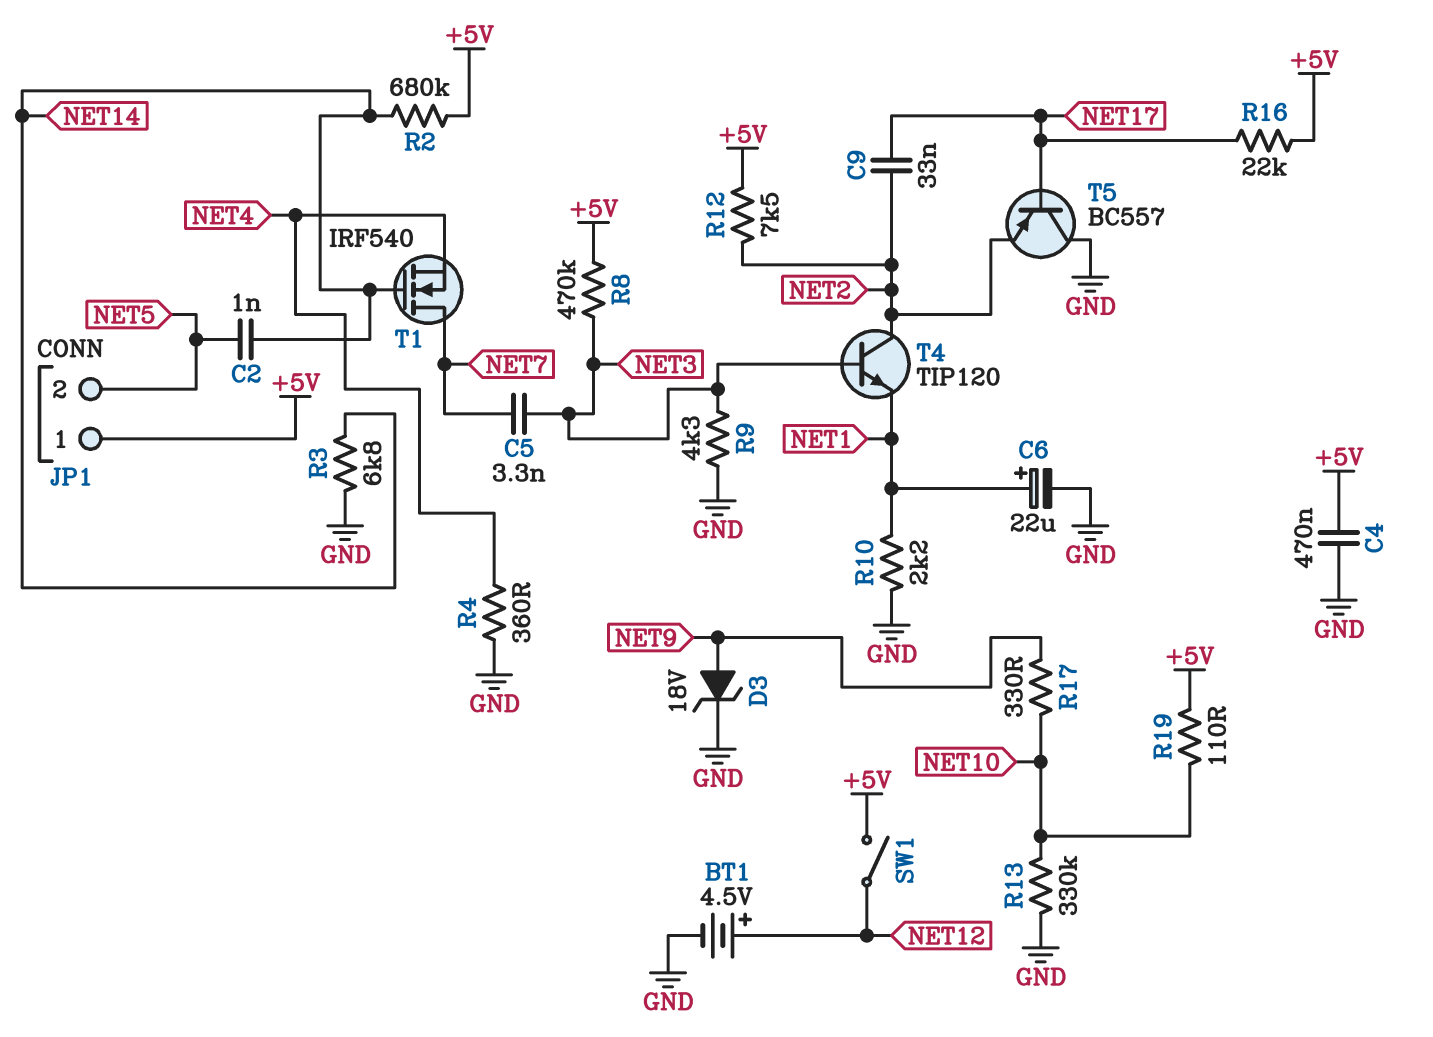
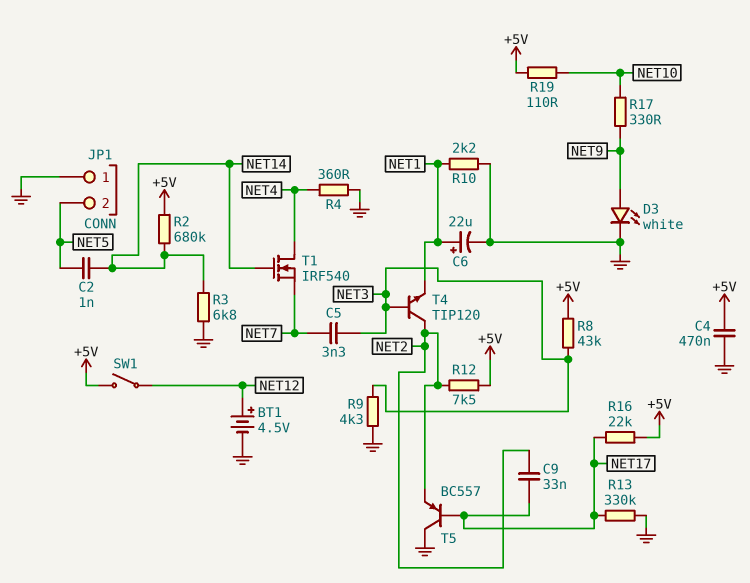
D3: zener 18V (A NET9, K GND) -> LED white (A NET9, K GND)
JP1 pin 1: +5V -> GND
R8: 470k (+5V, NET3) -> 43k (+5V, NET3)
R13: 330k (GND, NET10) -> 330k (GND, NET17)
T1: NMOS IRF540 (G NET14, D NET7, S NET4) -> NMOS IRF540 (G NET14, D NET4, S NET7)

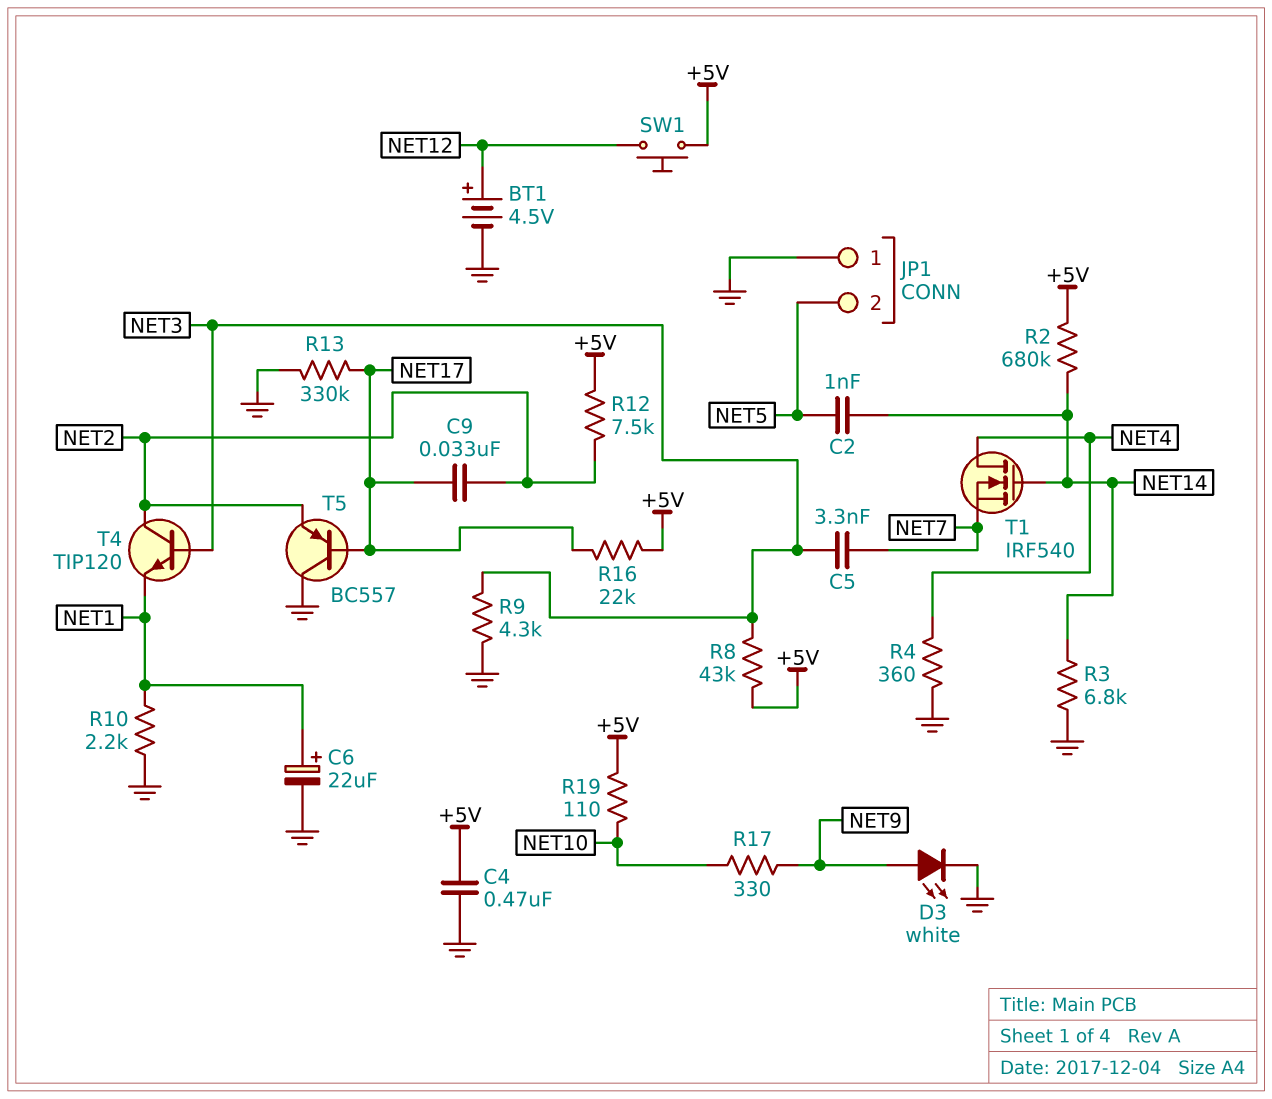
SW1: switch (+5V, NET12) -> button (+5V, NET12)

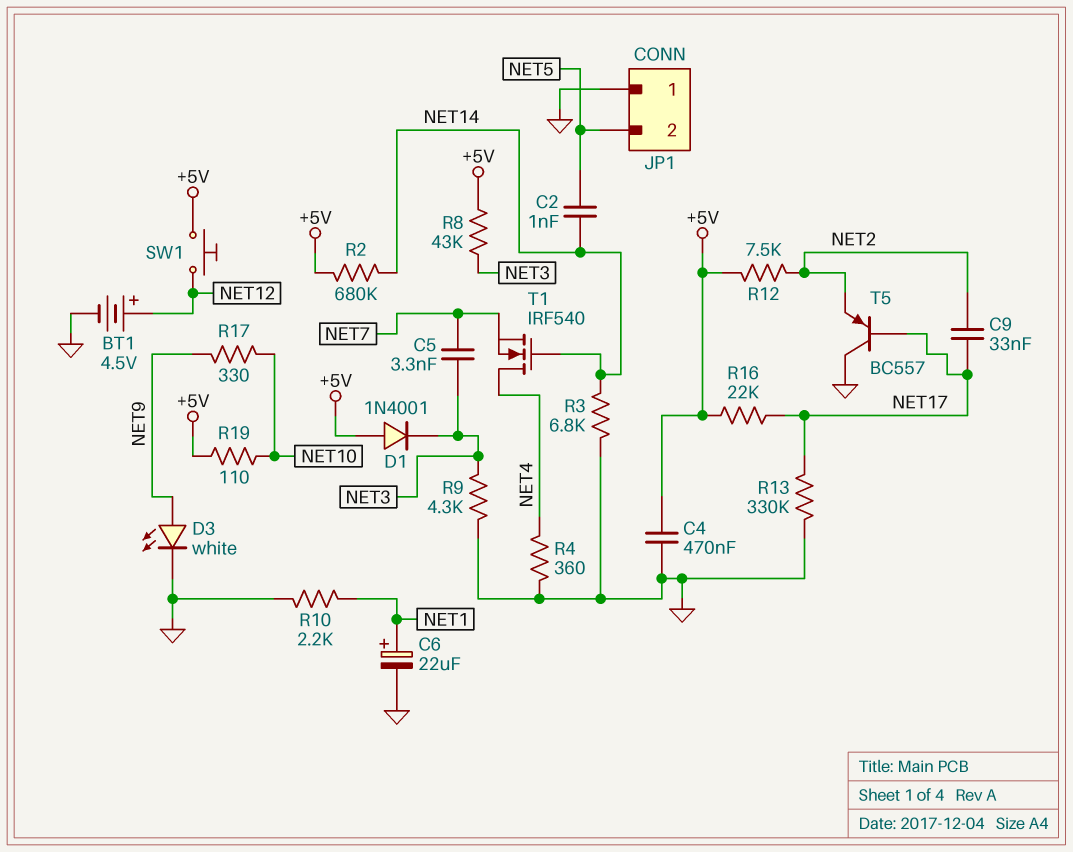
D1: none -> diode 1N4001 (A +5V, K NET3)
T4: NPN TIP120 (B NET3, C NET2, E NET1) -> none

